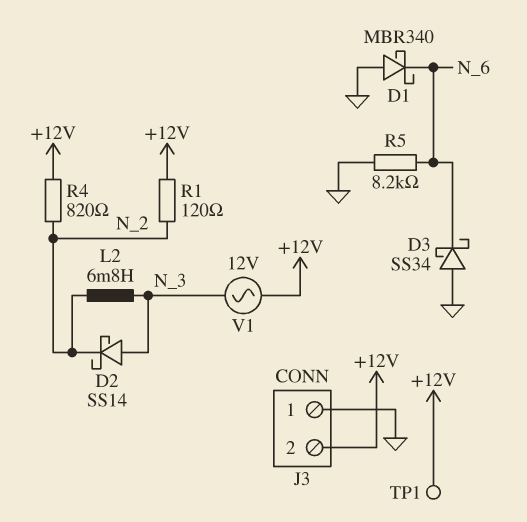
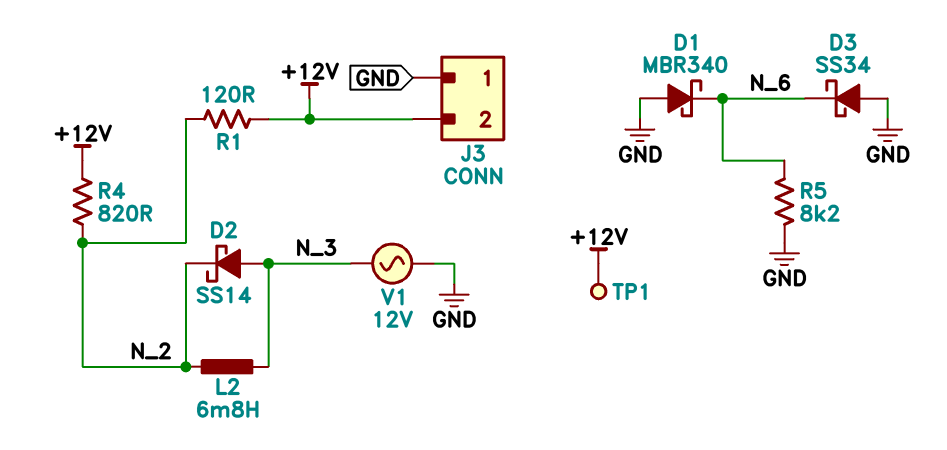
V1: AC 12V (+12V, N_3) -> AC 12V (GND, N_3)

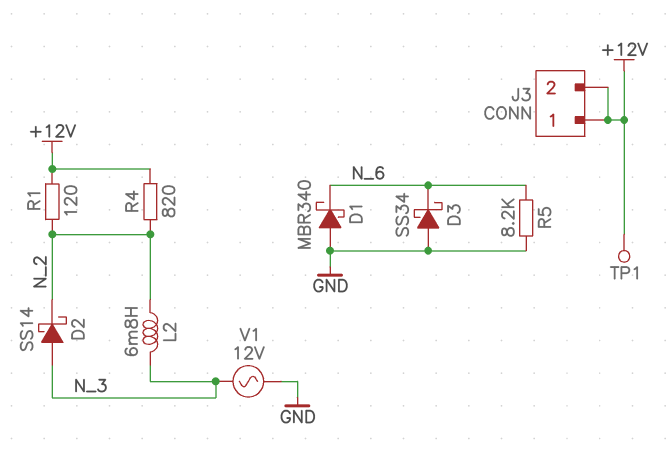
J3 pin 1: GND -> +12V

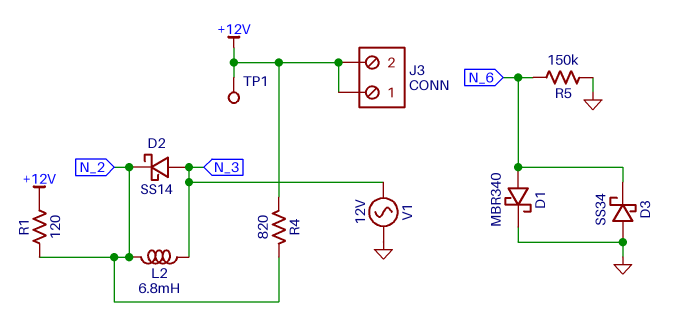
D1: schottky MBR340 (A GND, K N_6) -> schottky MBR340 (A N_6, K GND)
R5: 8.2k (GND, N_6) -> 150k (GND, N_6)

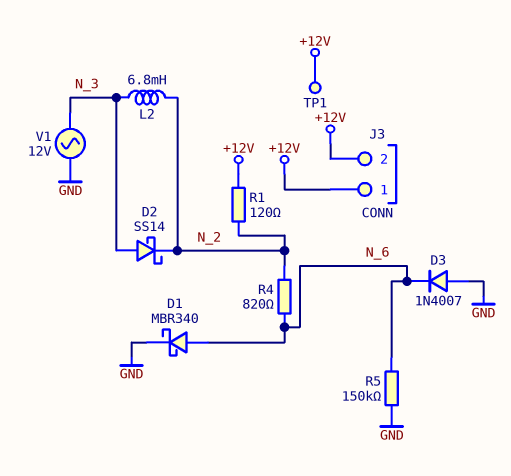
D3: schottky SS34 (A GND, K N_6) -> diode 1N4007 (A GND, K N_6)
R4: 820 (+12V, N_2) -> 820 (N_2, N_6)

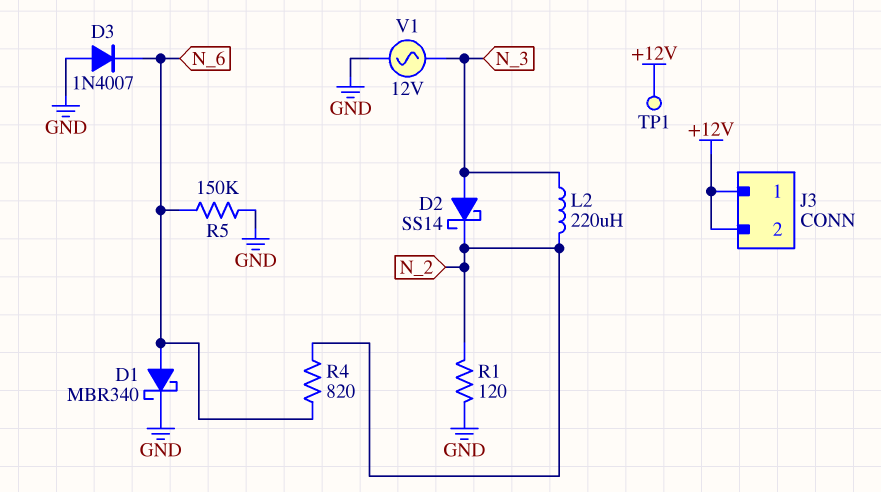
L2: 6.8mH (N_2, N_3) -> 220uH (N_2, N_3)
R1: 120 (+12V, N_2) -> 120 (GND, N_2)

